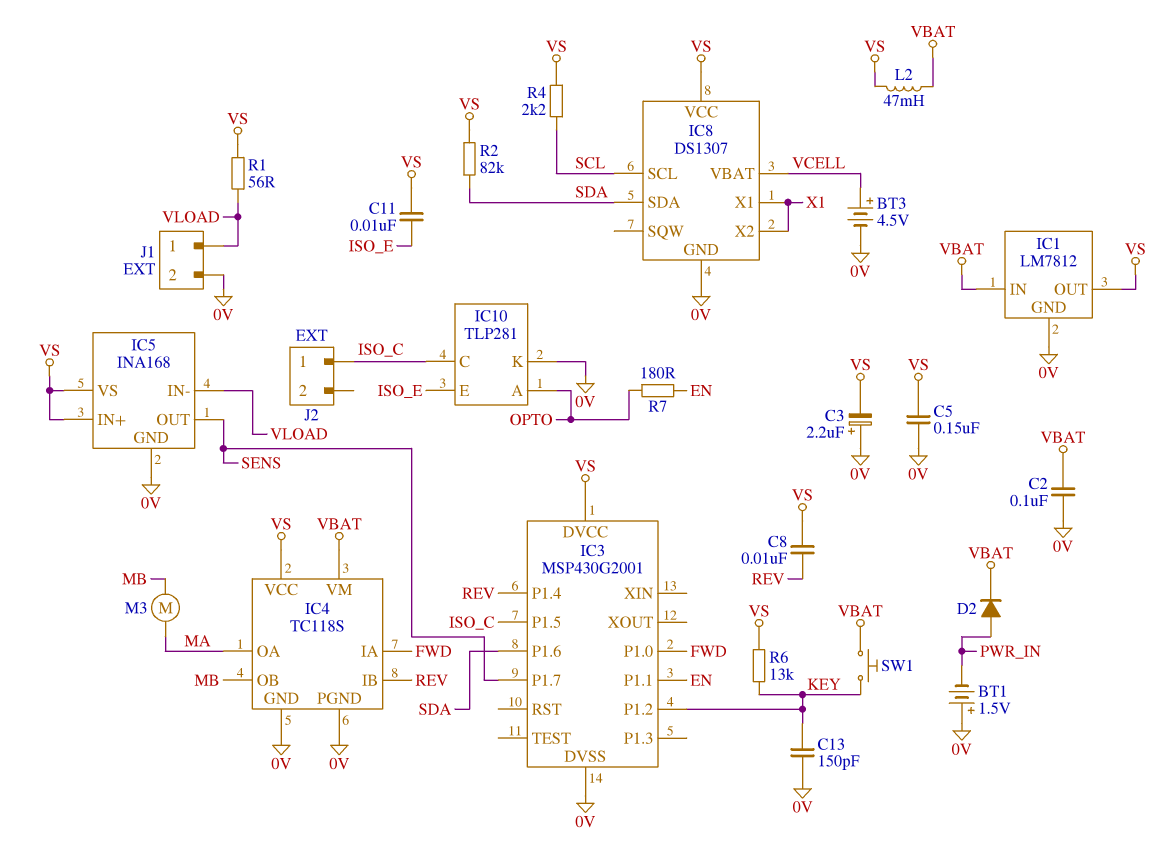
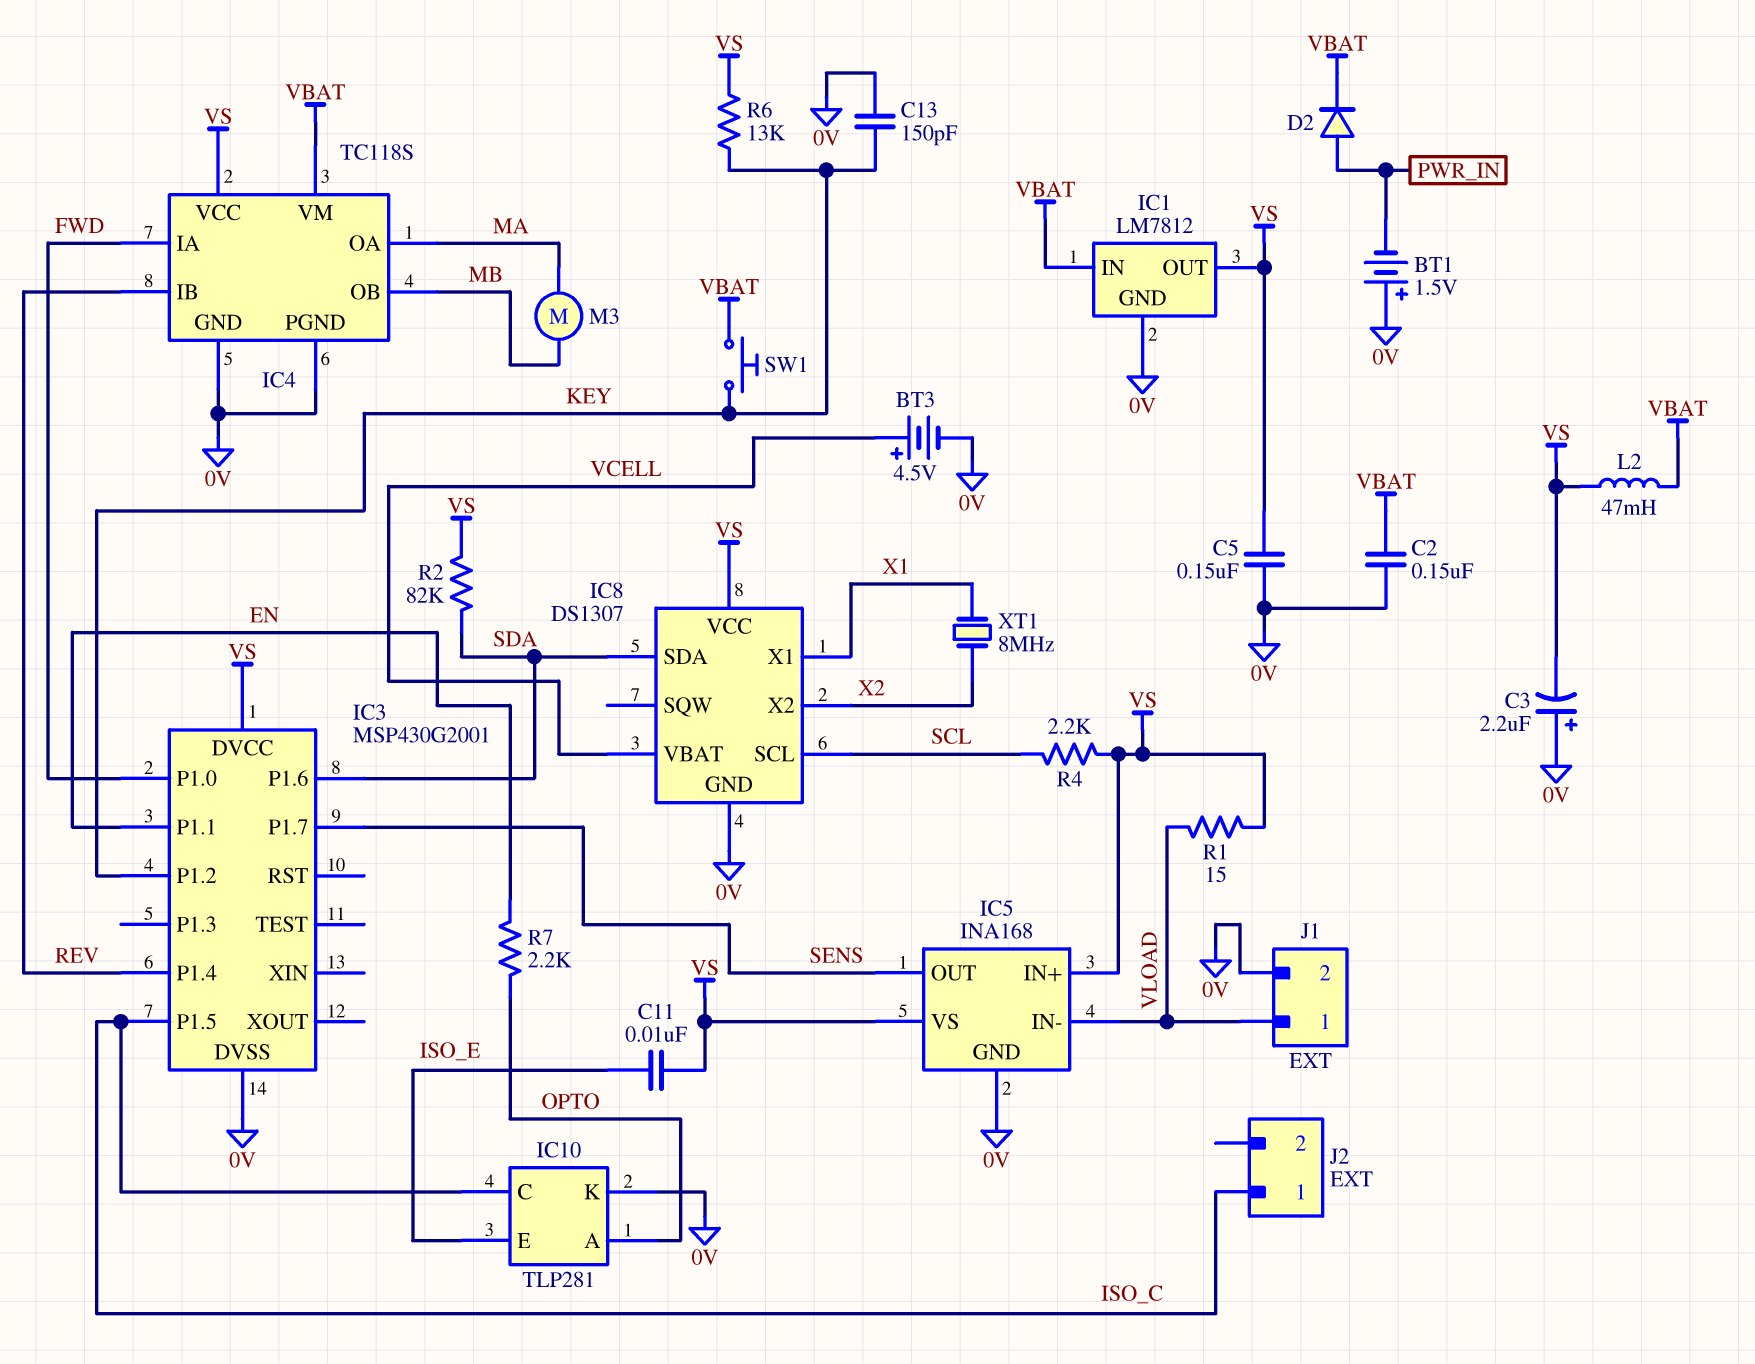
C2: 100nF (0V, VBAT) -> 150nF (0V, VBAT)
C8: 10nF (REV, VS) -> none
IC8 pin X2: X1 -> X2
R1: 56 (VLOAD, VS) -> 15 (VLOAD, VS)
R7: 180 (EN, OPTO) -> 2.2k (EN, OPTO)
XT1: none -> 8MHz (X1, X2)

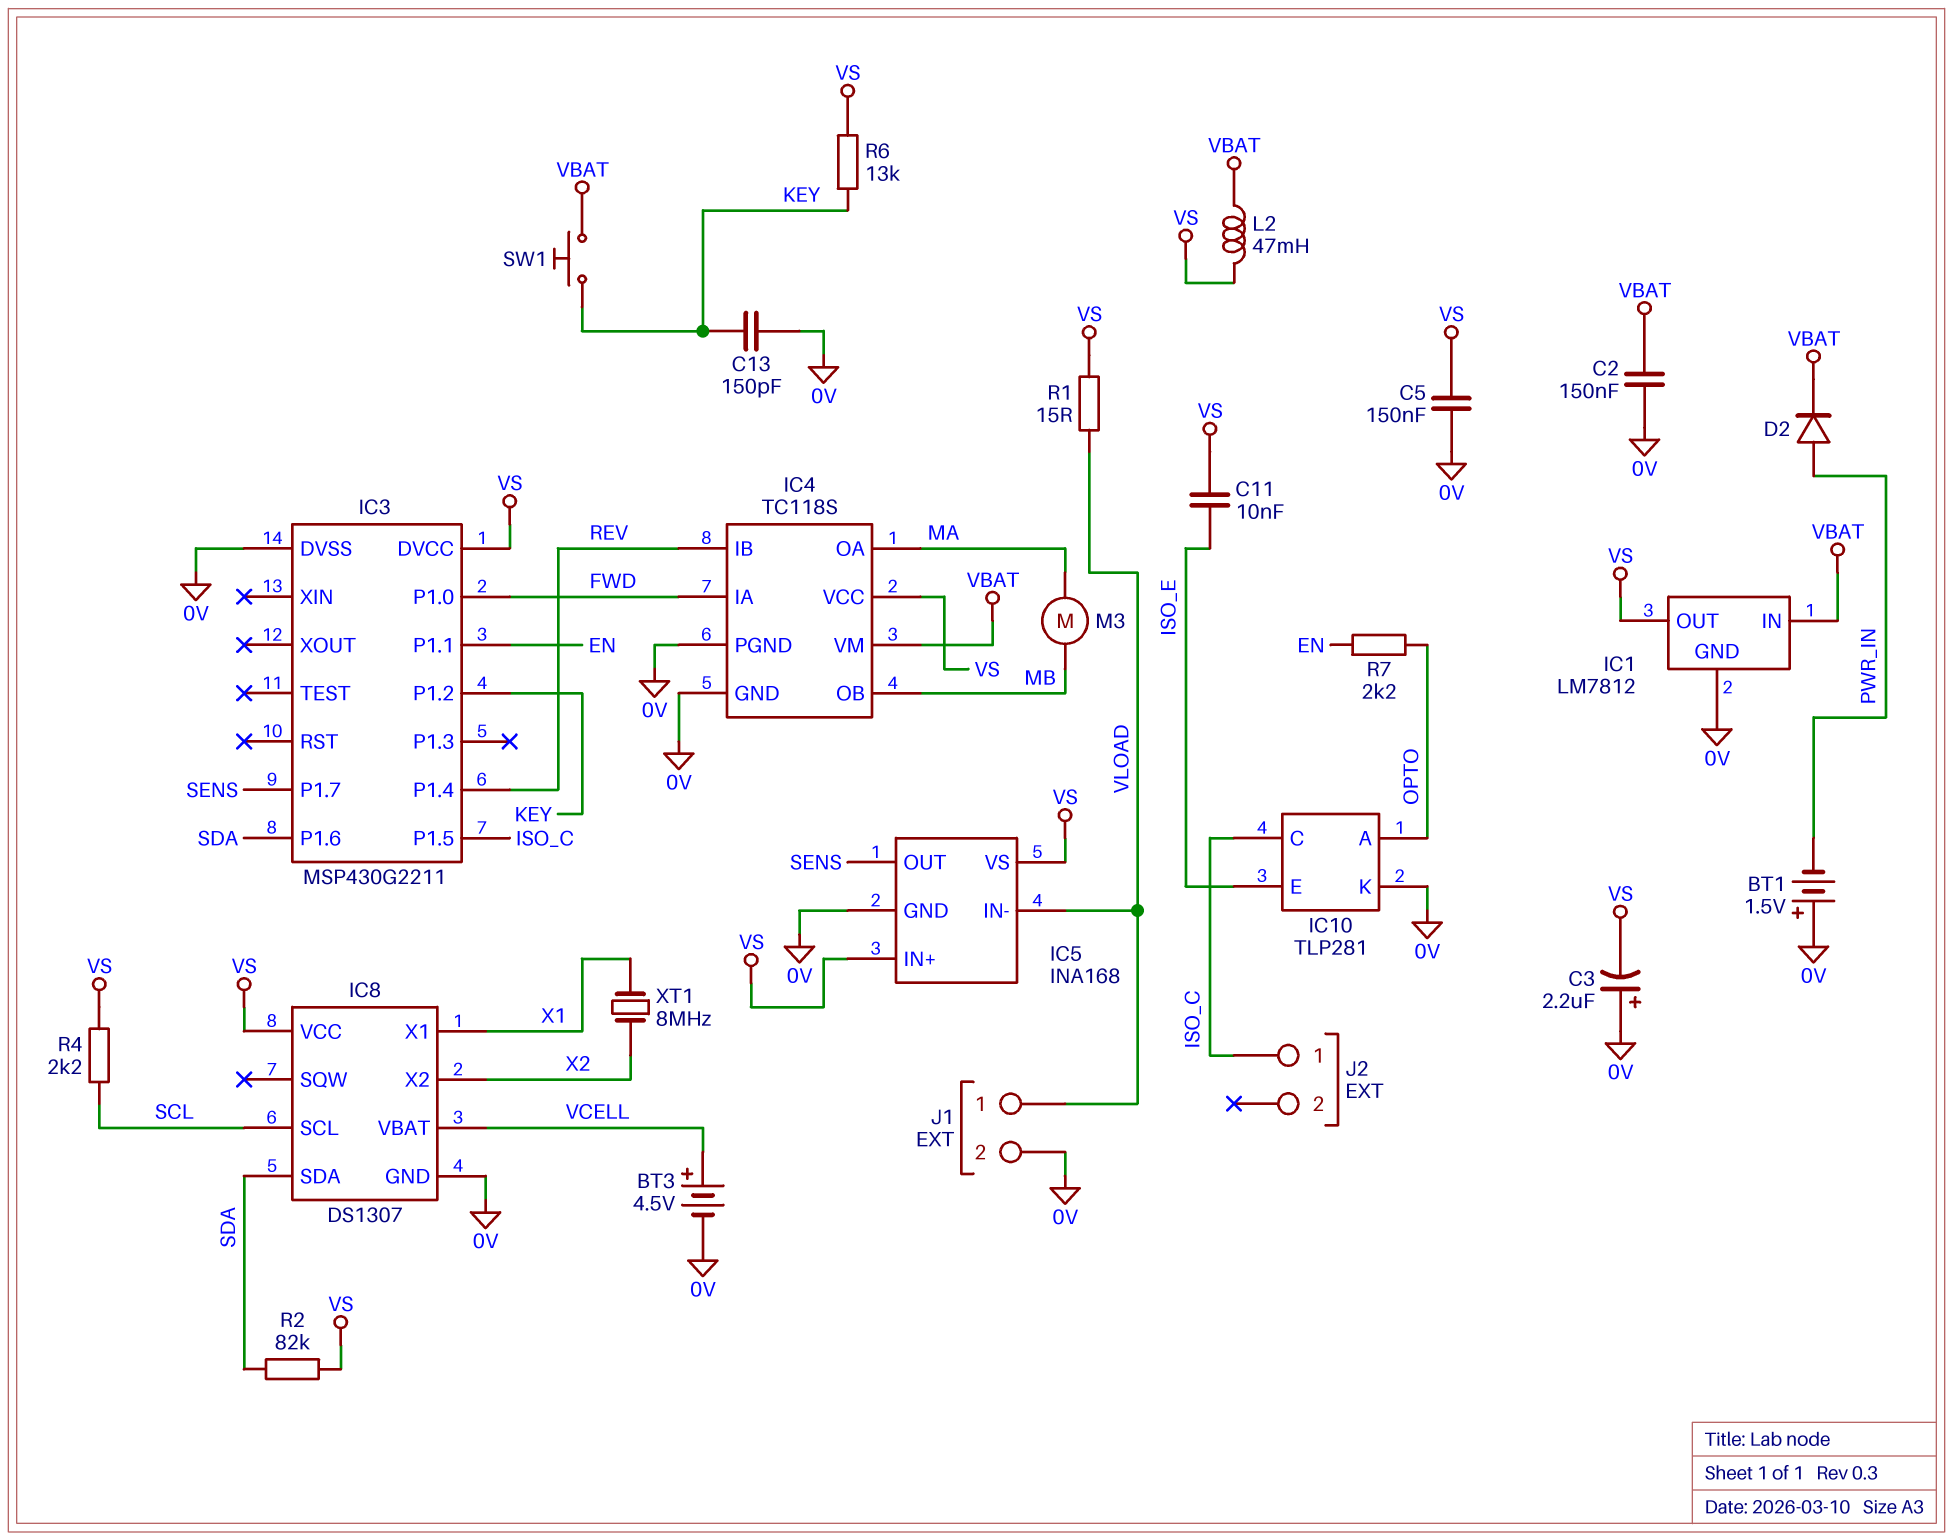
IC3: MSP430G2001 -> MSP430G2211

